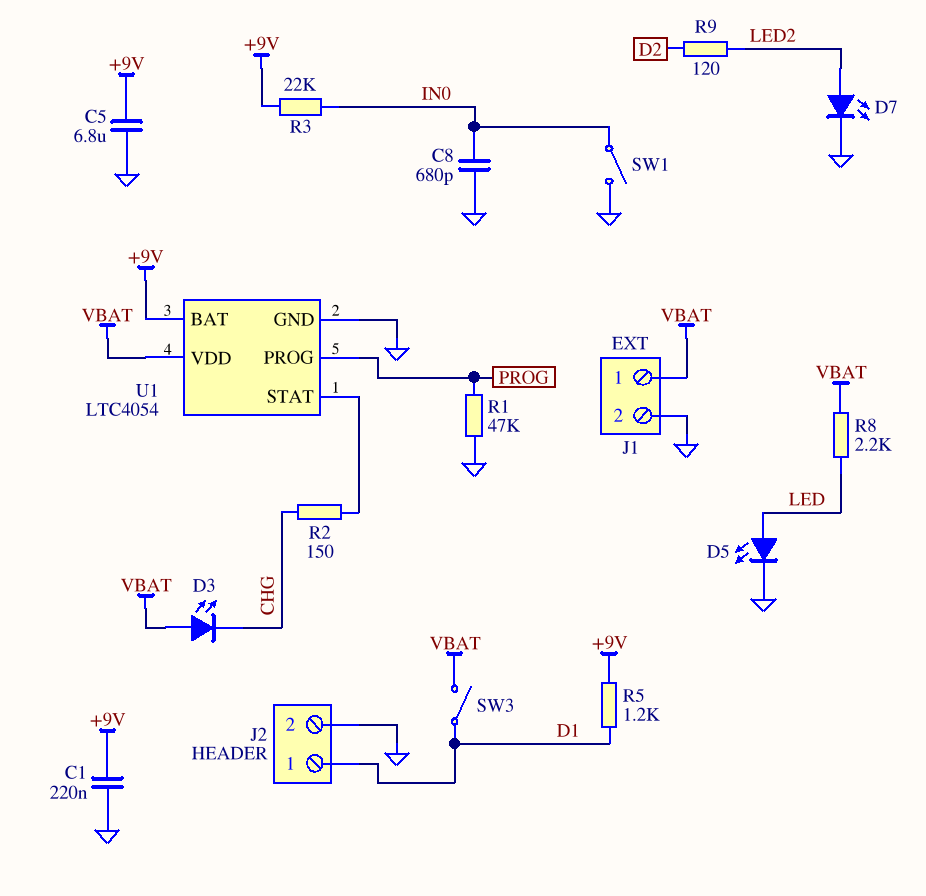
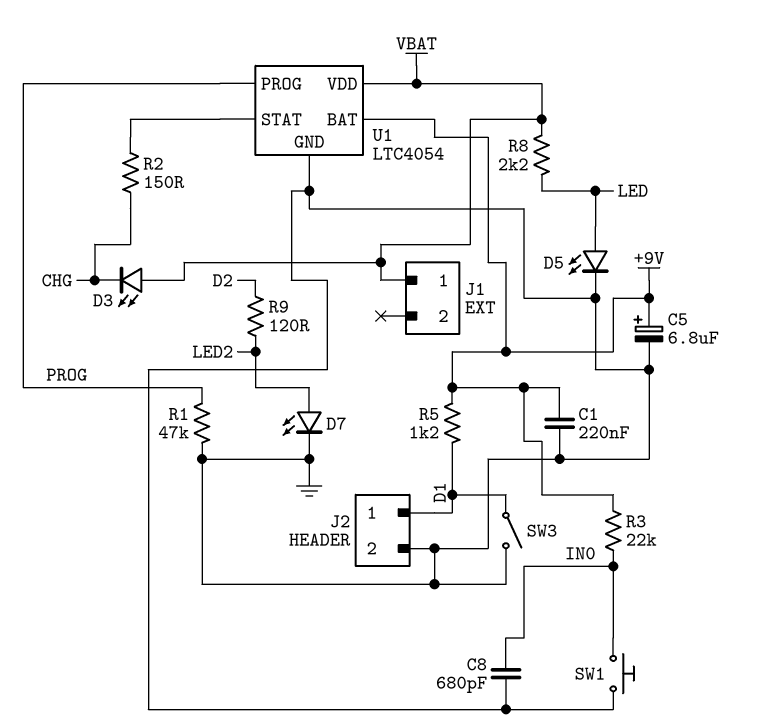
C5: 6.8uF (+9V, GND) -> 6.8uF (plus +9V, minus GND)
J1 pin 2: GND -> none
SW1: switch (GND, IN0) -> button (GND, IN0)
SW3: switch (D1, VBAT) -> switch (D1, GND)

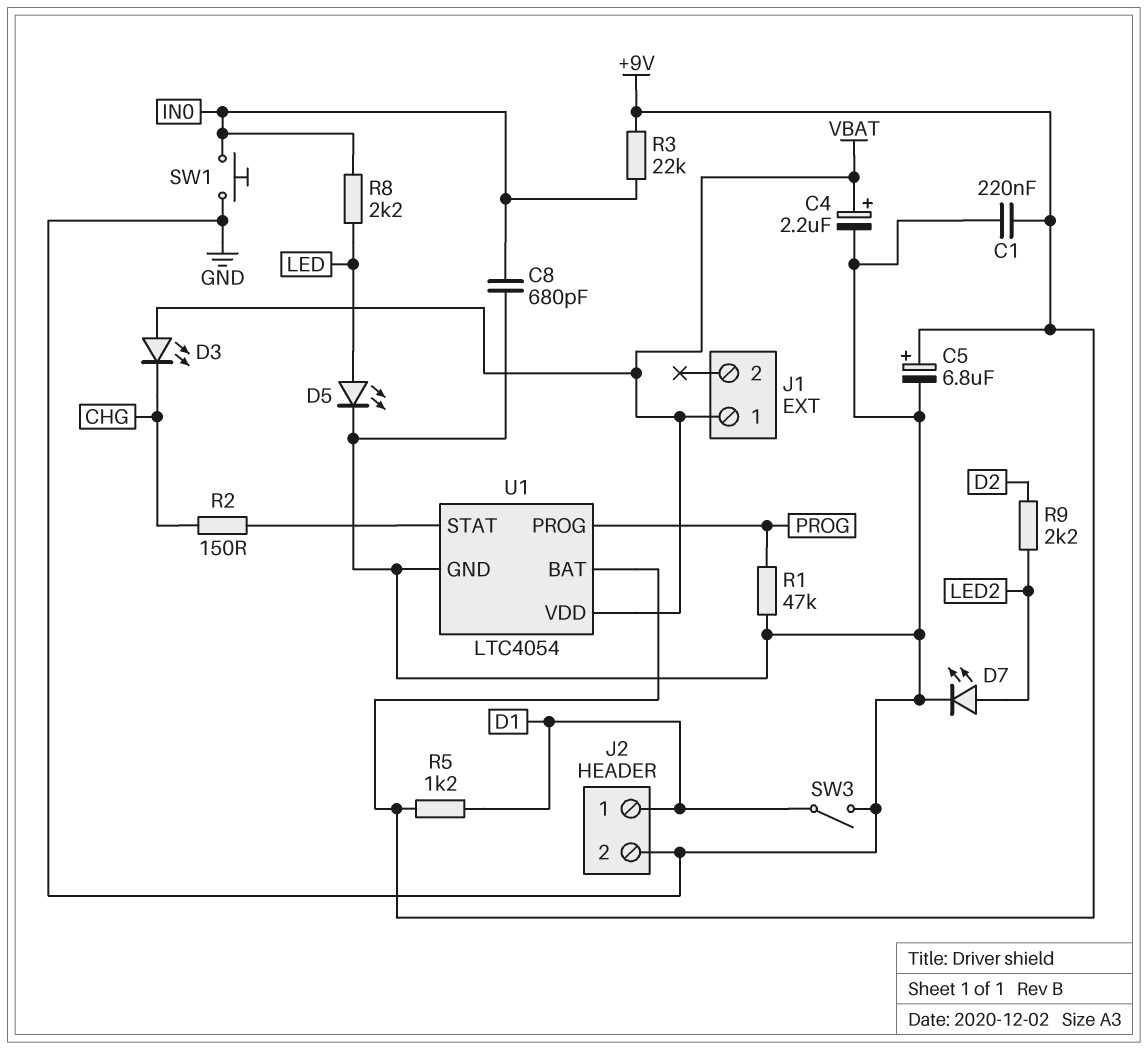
C4: none -> 2.2uF (plus VBAT, minus GND)
R8: 2.2k (LED, VBAT) -> 2.2k (IN0, LED)
R9: 120 (D2, LED2) -> 2.2k (D2, LED2)

